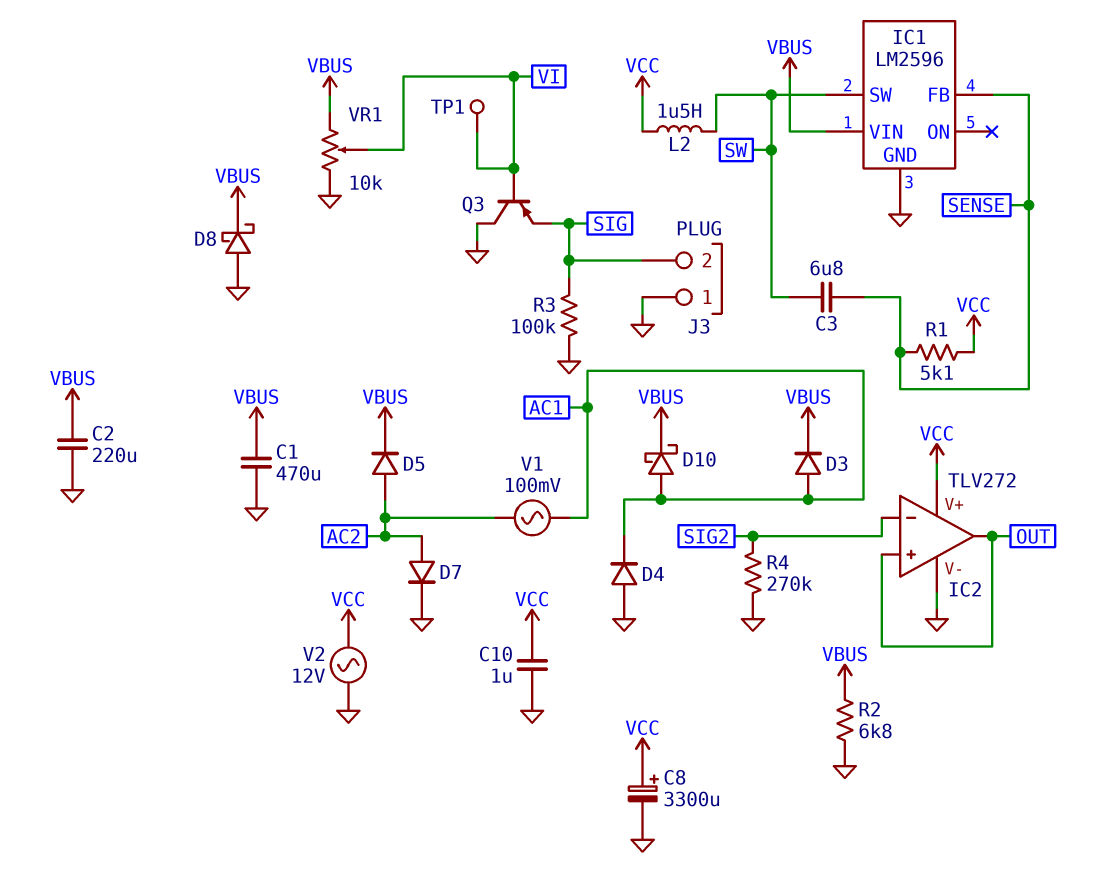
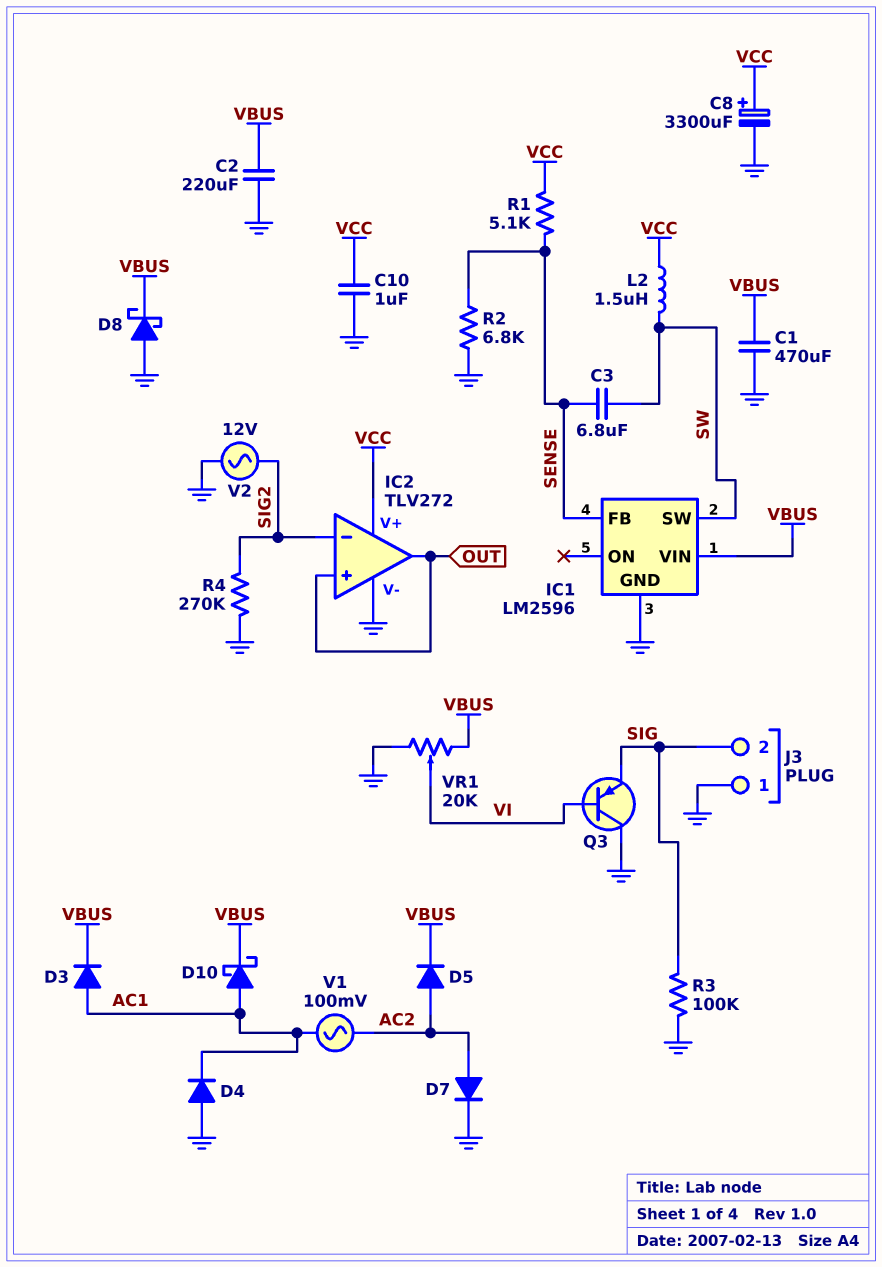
R2: 6.8k (GND, VBUS) -> 6.8k (GND, SENSE)
TP1: test point (VI) -> none
V2: AC 12V (GND, VCC) -> AC 12V (GND, SIG2)
VR1: 10k (GND, VBUS, wiper VI) -> 20k (GND, VBUS, wiper VI)

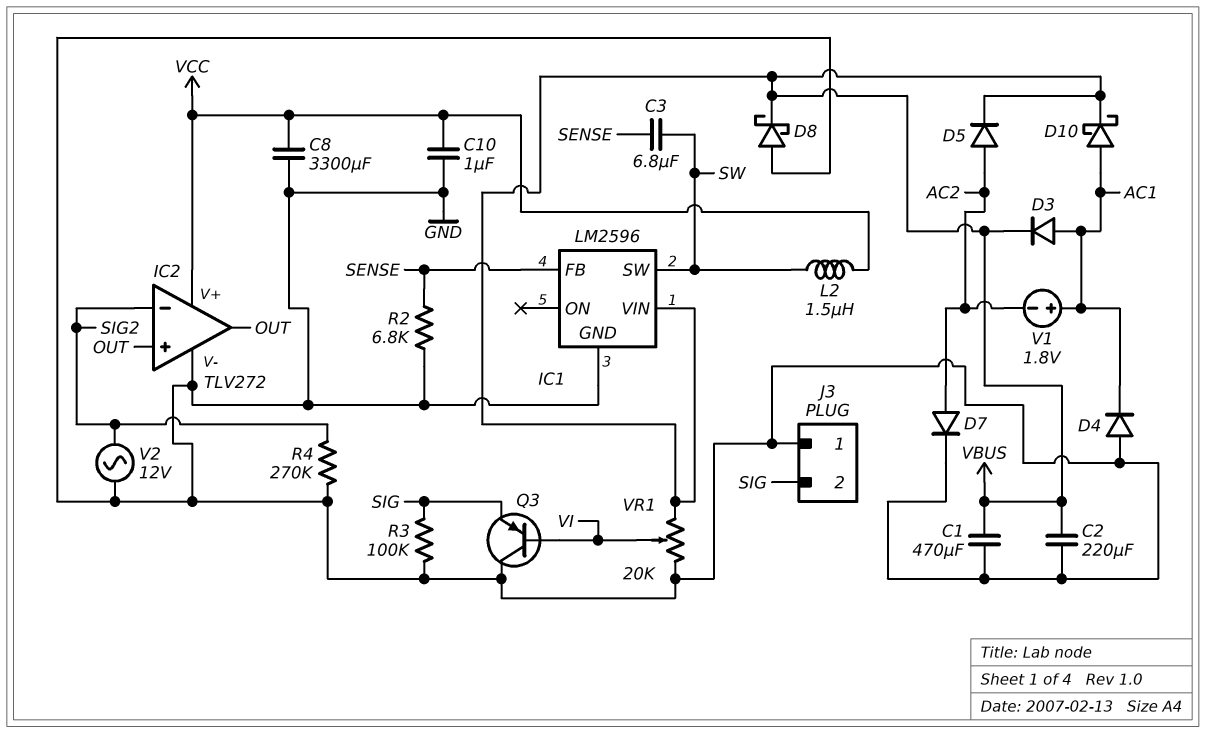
C8: 3300uF (plus VCC, minus GND) -> 3300uF (GND, VCC)
R1: 5.1k (SENSE, VCC) -> none
V1: AC 100mV (AC1, AC2) -> 1.8V (plus AC1, minus AC2)

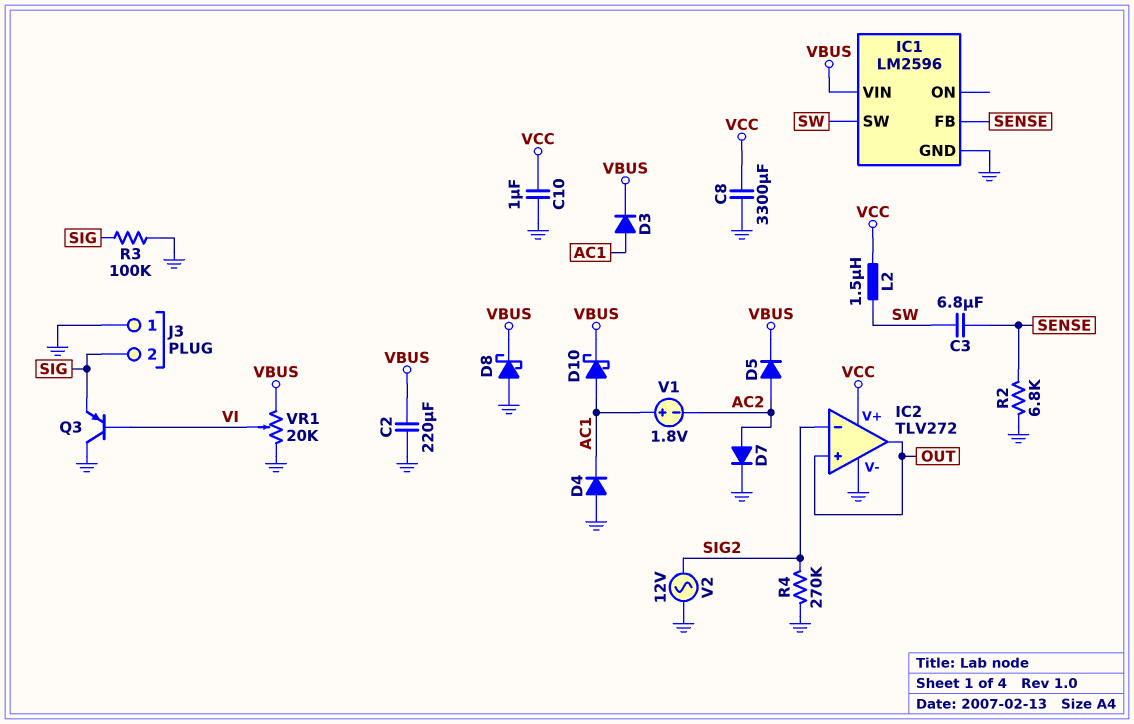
C1: 470uF (GND, VBUS) -> none

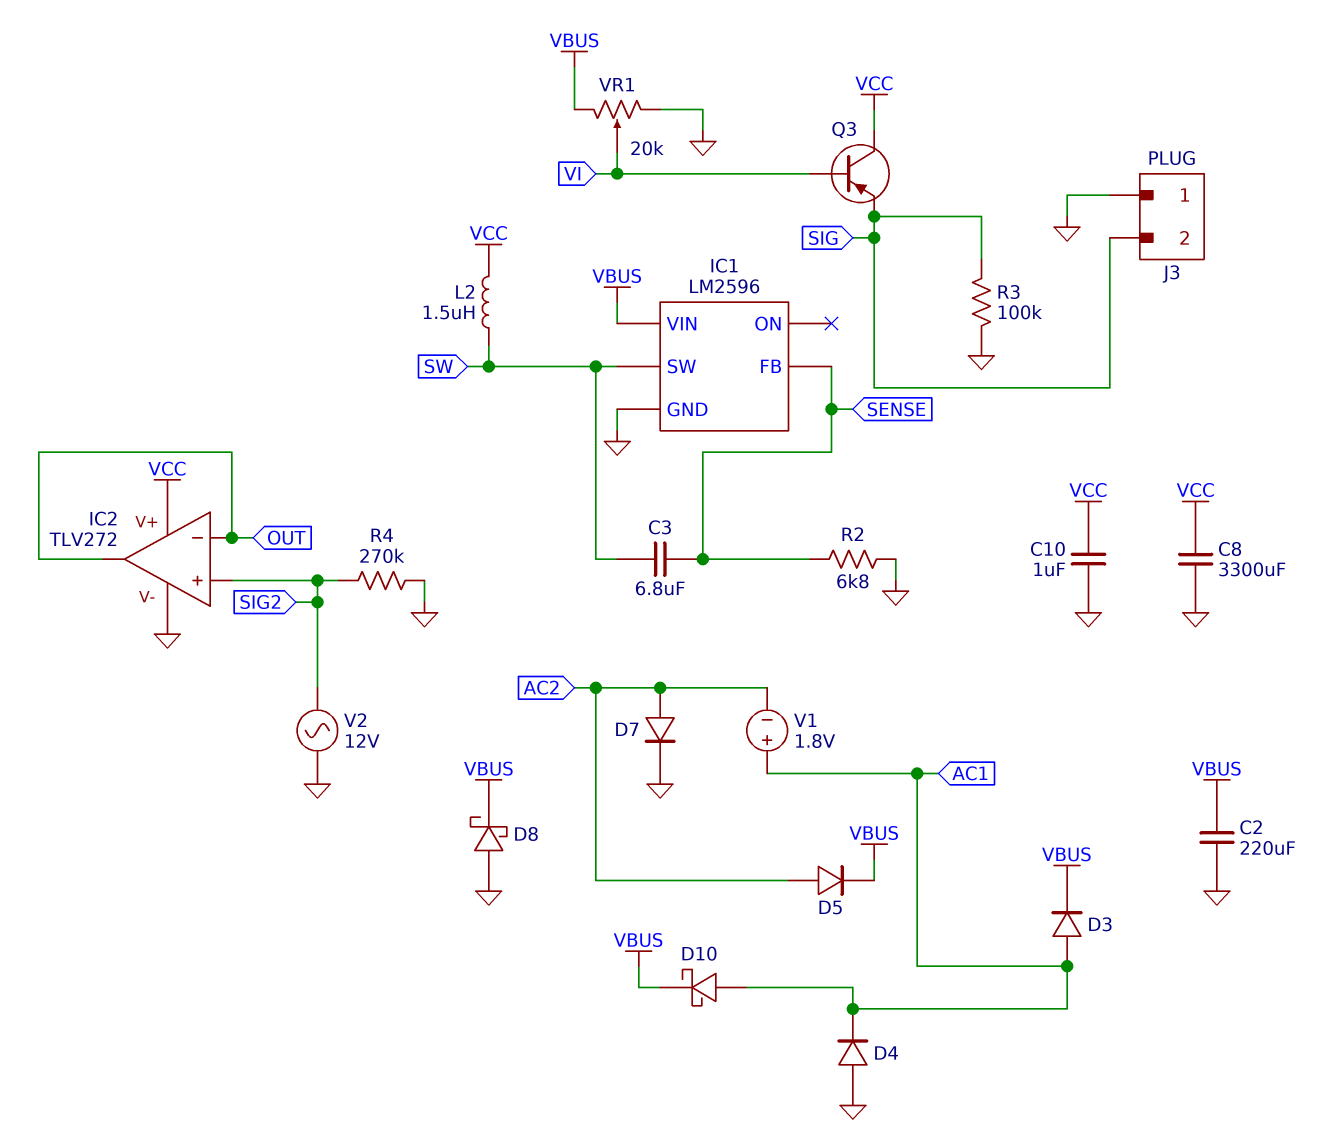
IC2 pin in+: OUT -> SIG2
IC2 pin in-: SIG2 -> OUT
Q3: PNP (B VI, C GND, E SIG) -> PNP (B VI, C VCC, E SIG)

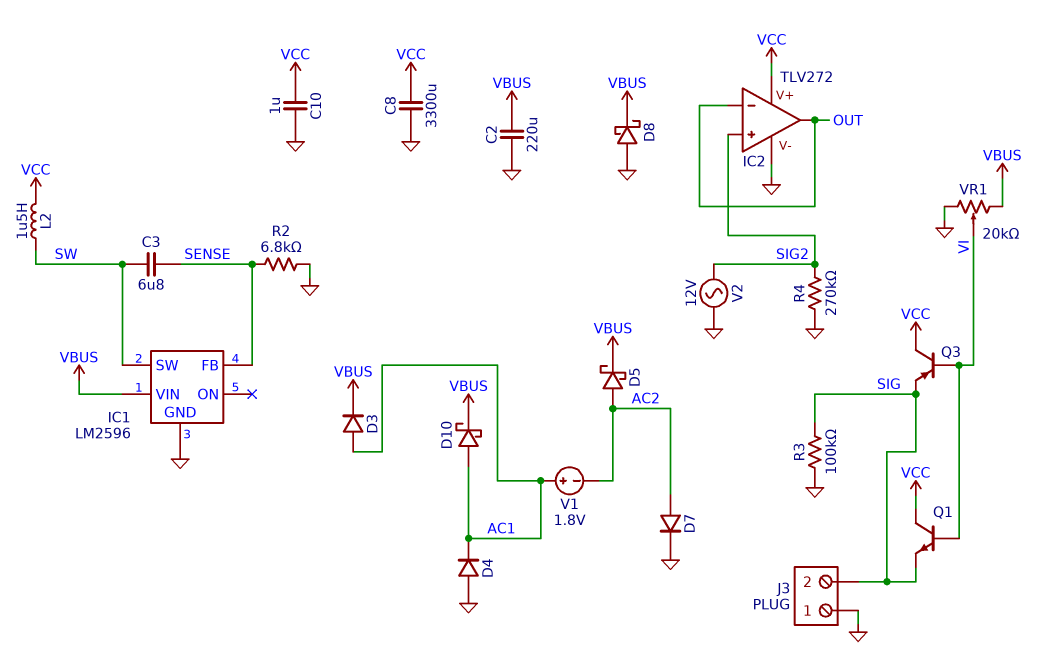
D5: diode (A AC2, K VBUS) -> schottky (A AC2, K VBUS)
Q1: none -> NPN (B VI, C VCC, E SIG)

